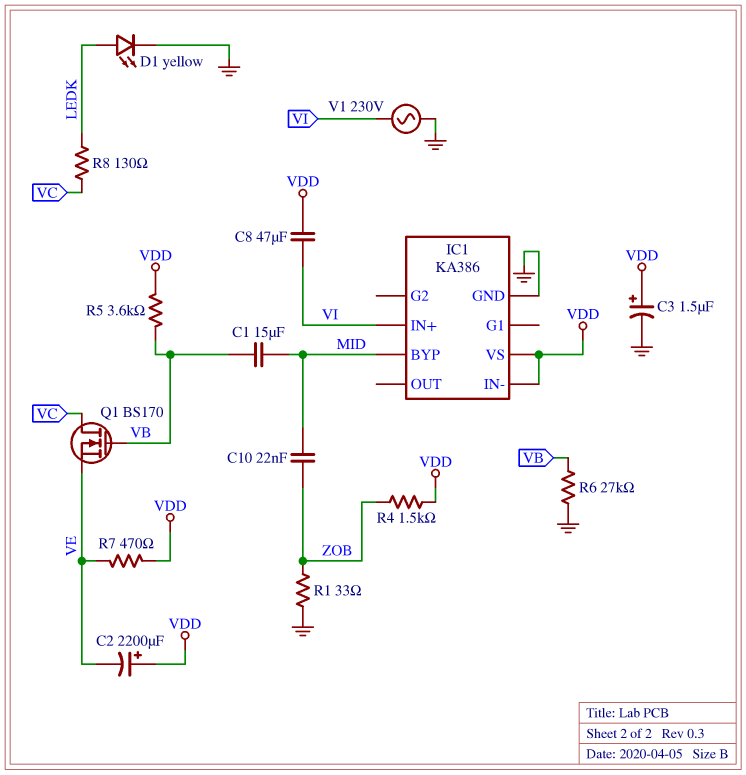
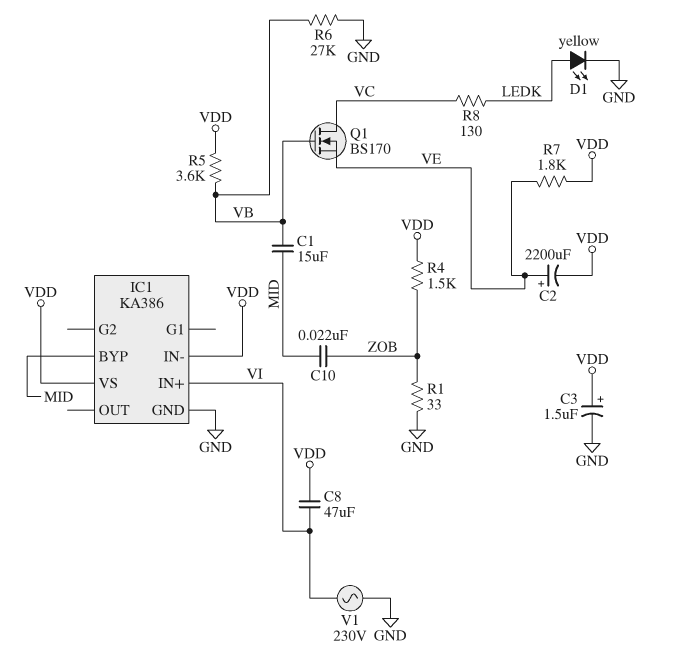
C2: 2200uF (plus VDD, minus VE) -> 2200uF (plus VE, minus VDD)
R7: 470 (VDD, VE) -> 1.8k (VDD, VE)

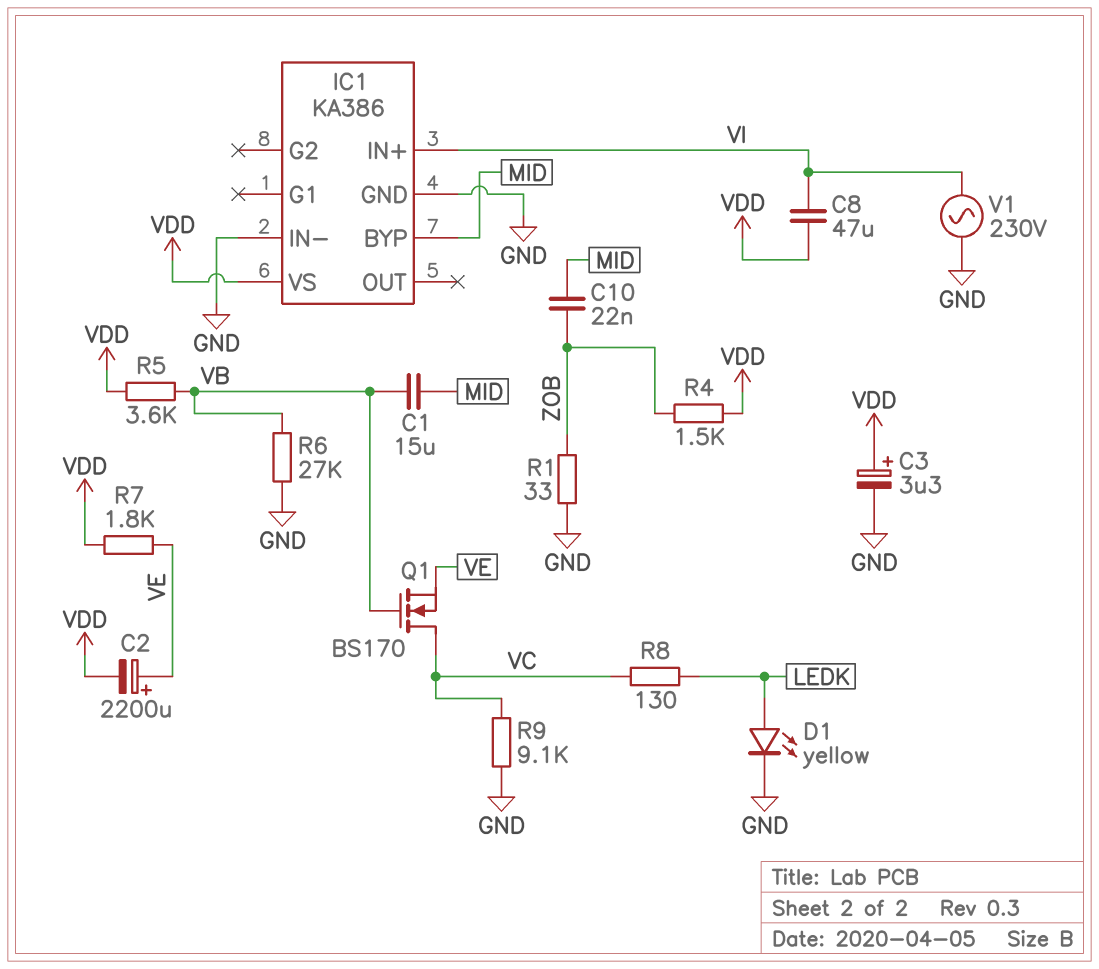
C3: 1.5uF (plus VDD, minus GND) -> 3.3uF (plus VDD, minus GND)
IC1 pin IN-: VDD -> GND
R9: none -> 9.1k (GND, VC)

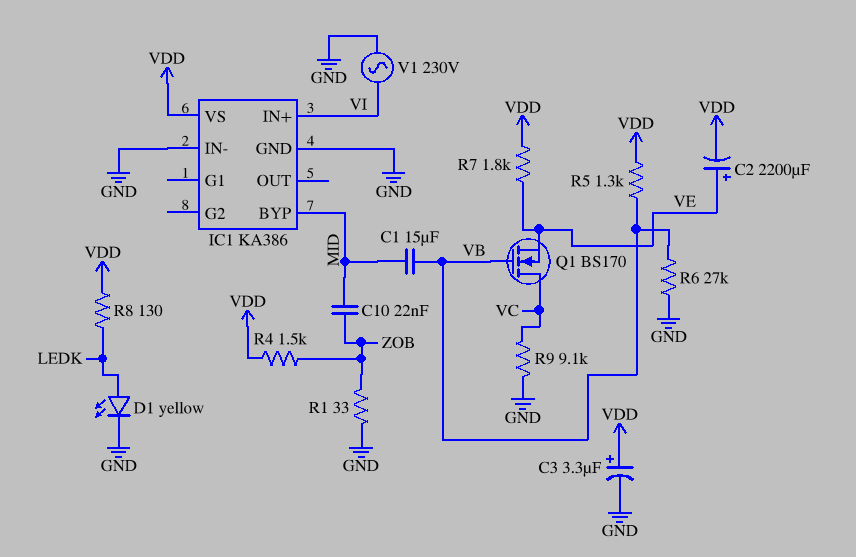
C8: 47uF (VDD, VI) -> none
R5: 3.6k (VB, VDD) -> 1.3k (VB, VDD)
R8: 130 (LEDK, VC) -> 130 (LEDK, VDD)

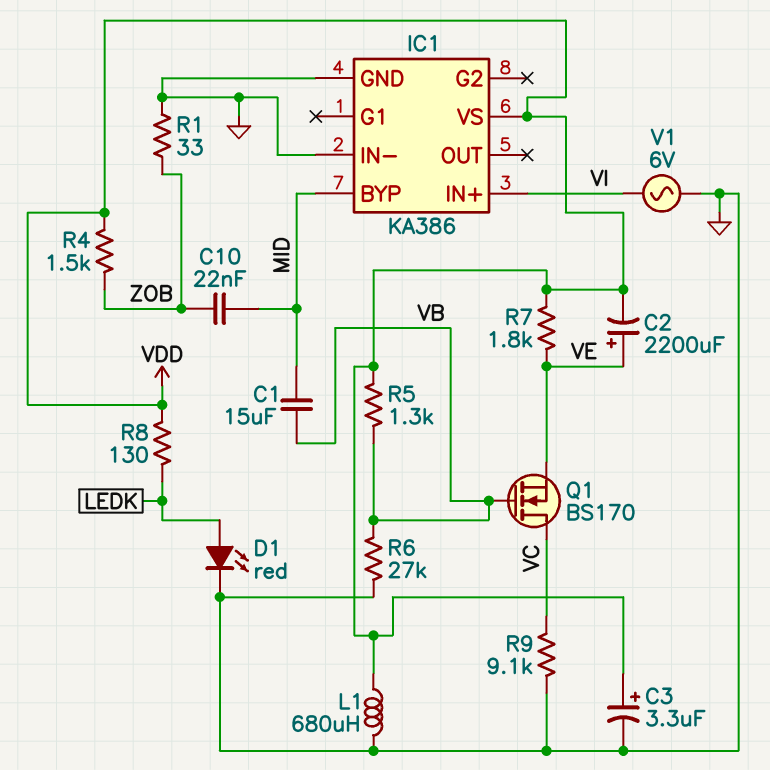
D1: LED yellow (A LEDK, K GND) -> LED red (A LEDK, K GND)
L1: none -> 680uH (GND, VDD)
V1: AC 230V (GND, VI) -> AC 6V (GND, VI)

